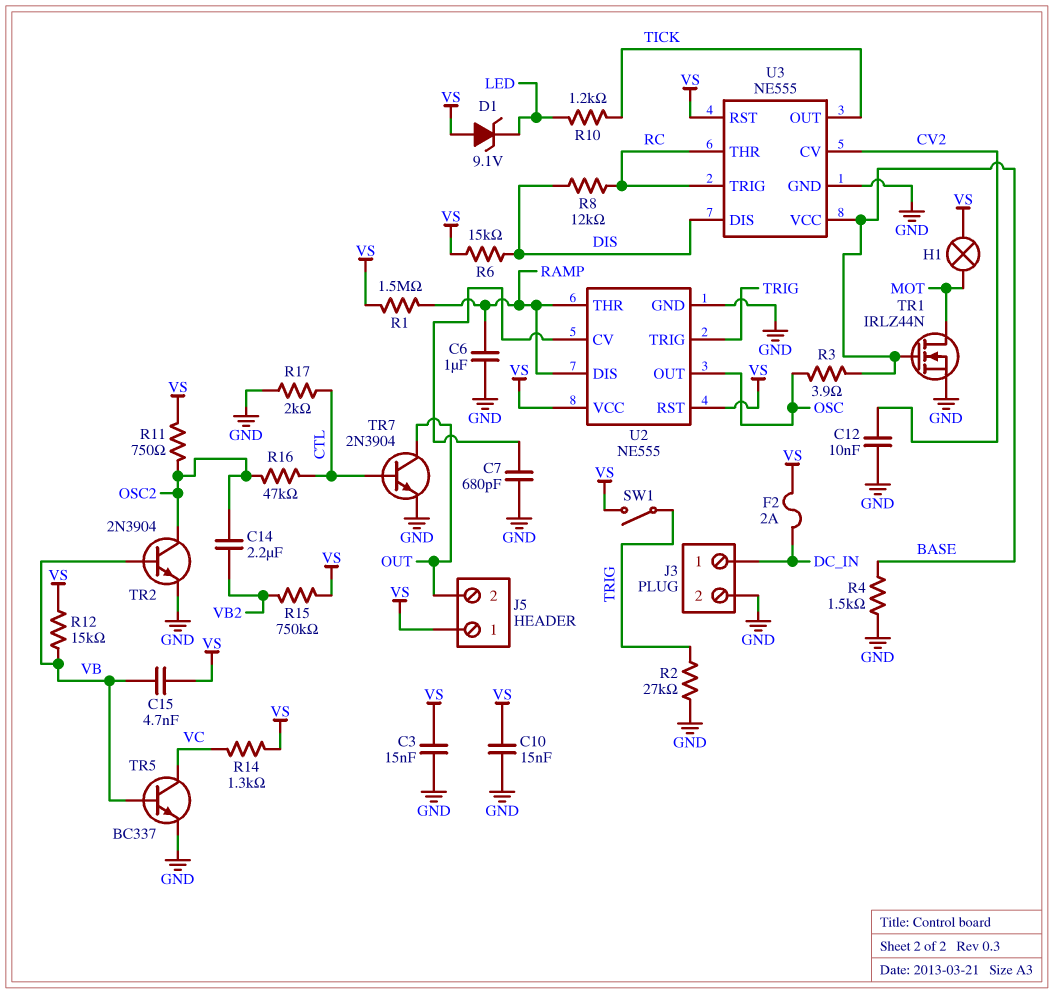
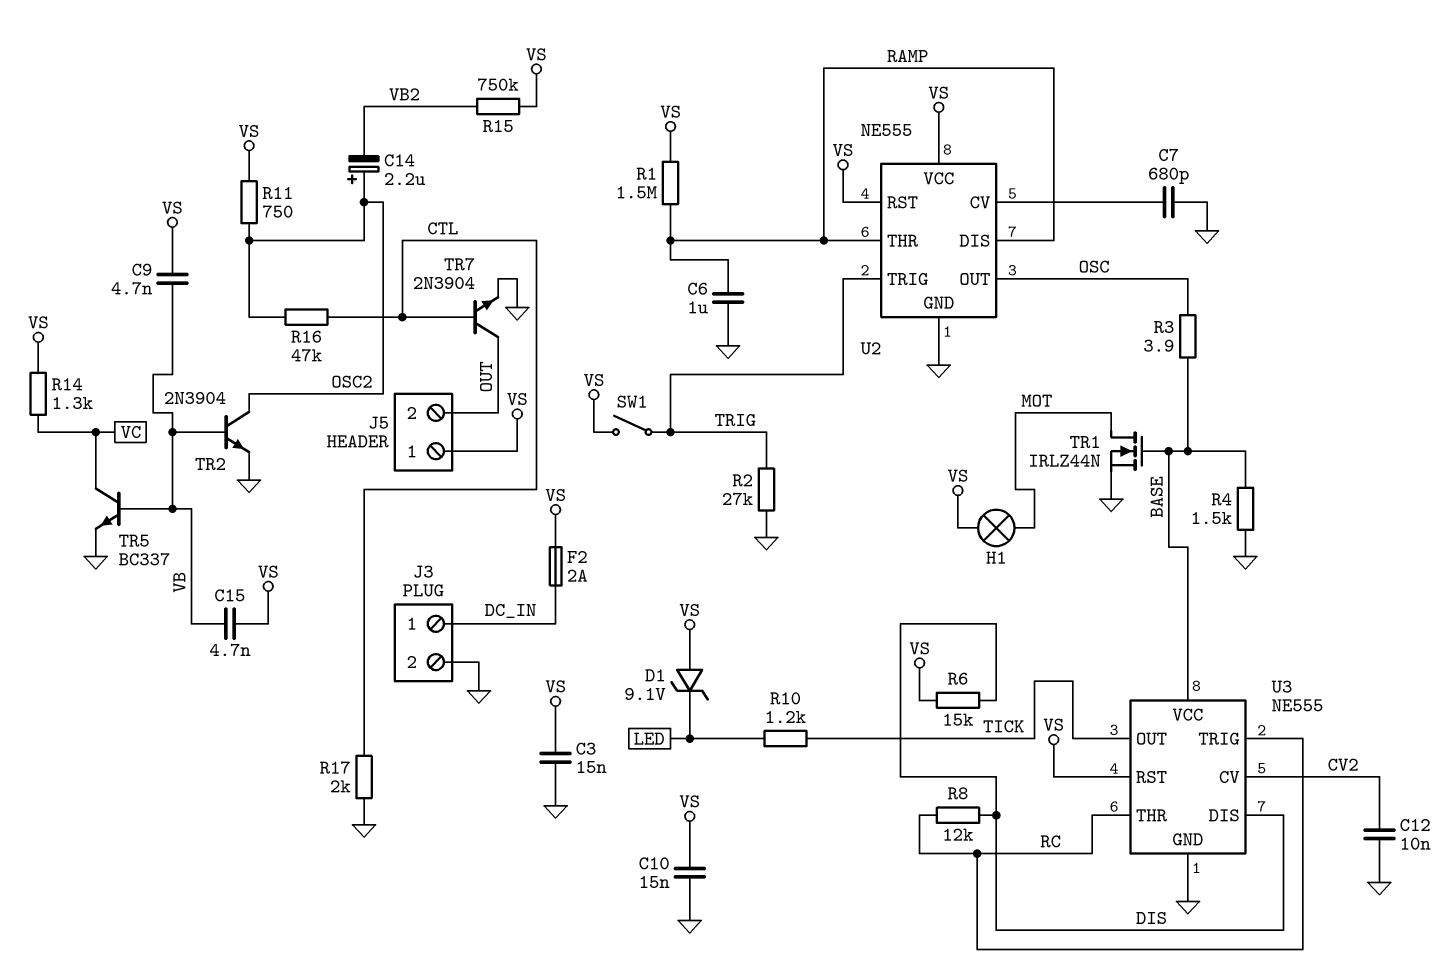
C9: none -> 4.7nF (VB, VS)
C14: 2.2uF (OSC2, VB2) -> 2.2uF (plus OSC2, minus VB2)
R12: 15k (VB, VS) -> none

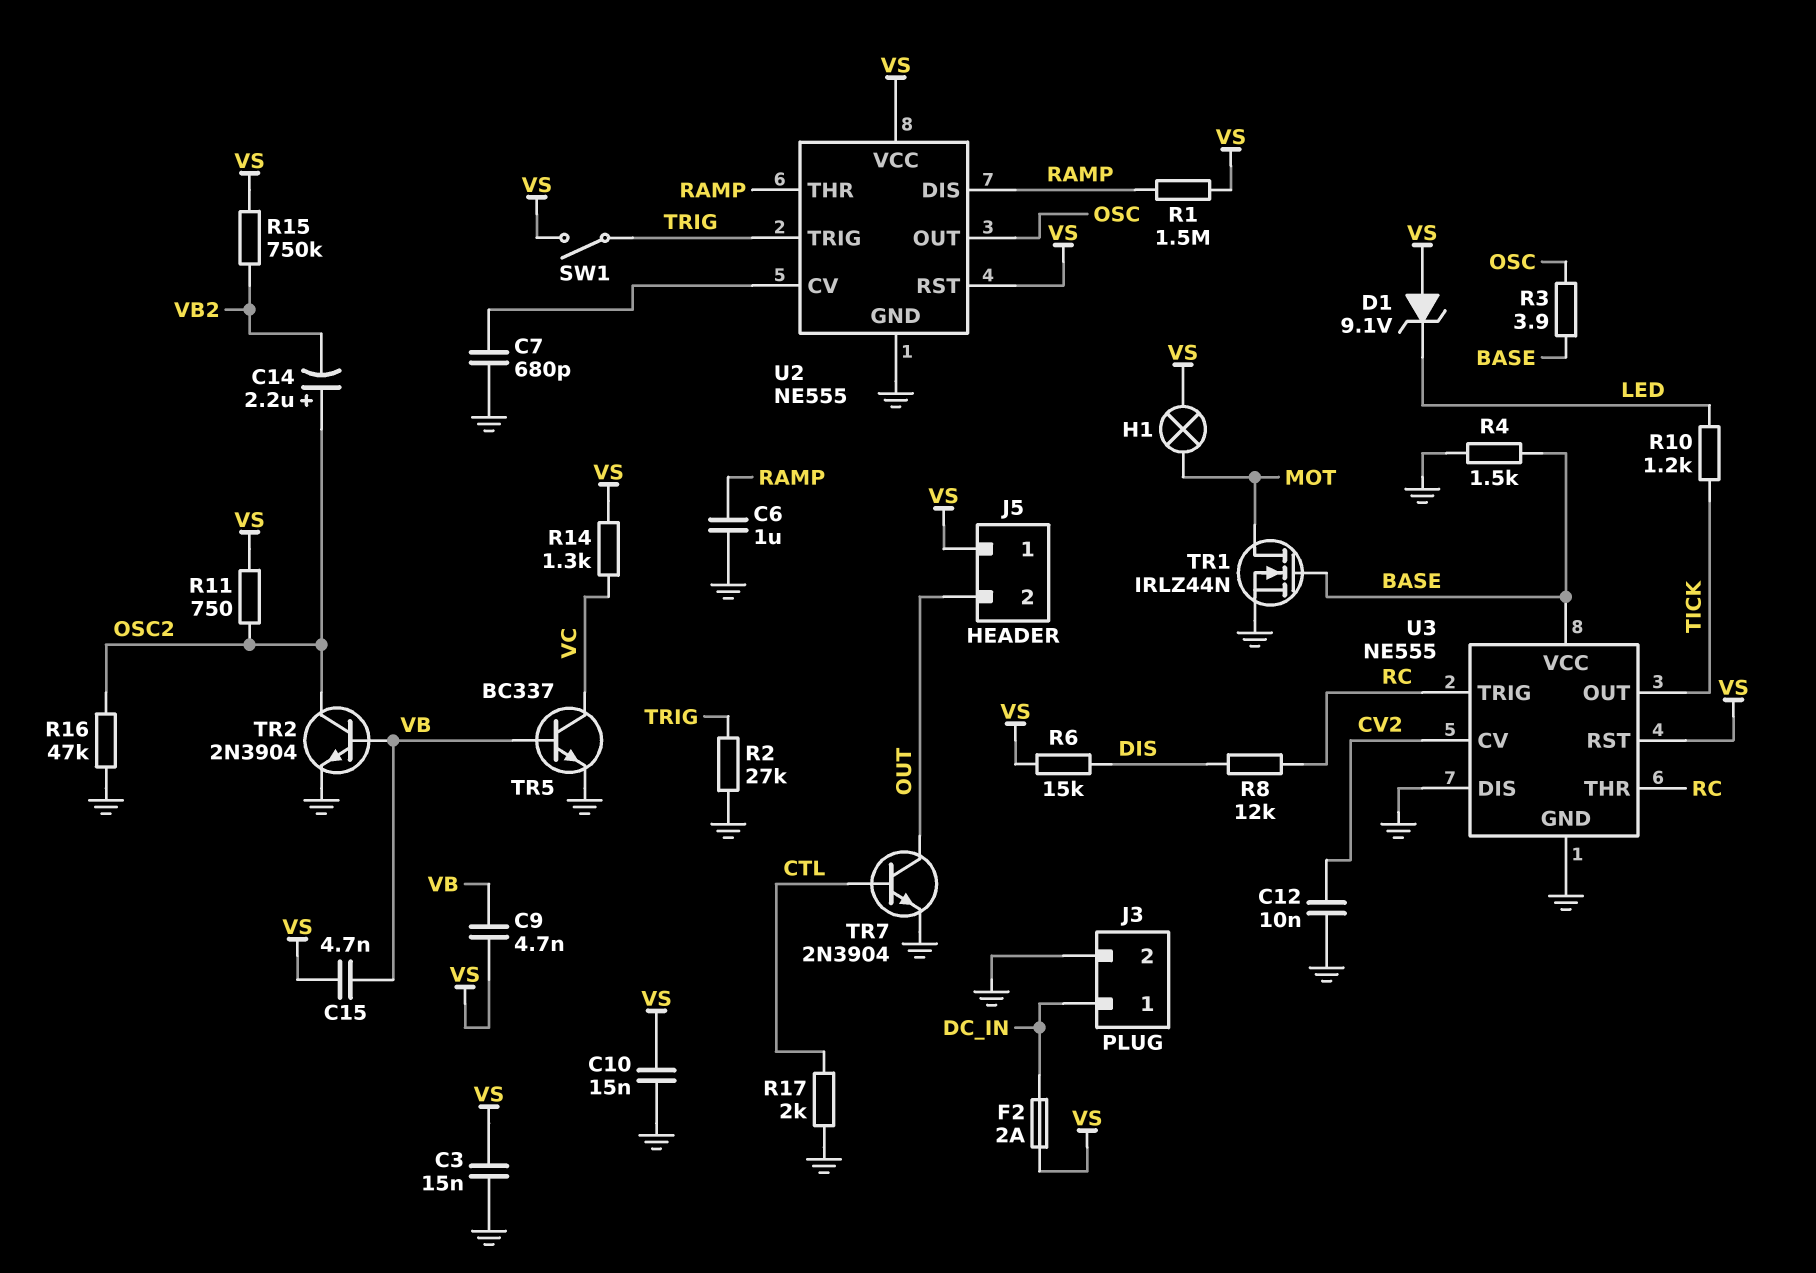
R16: 47k (CTL, OSC2) -> 47k (GND, OSC2)
U3 pin DIS: DIS -> GND

